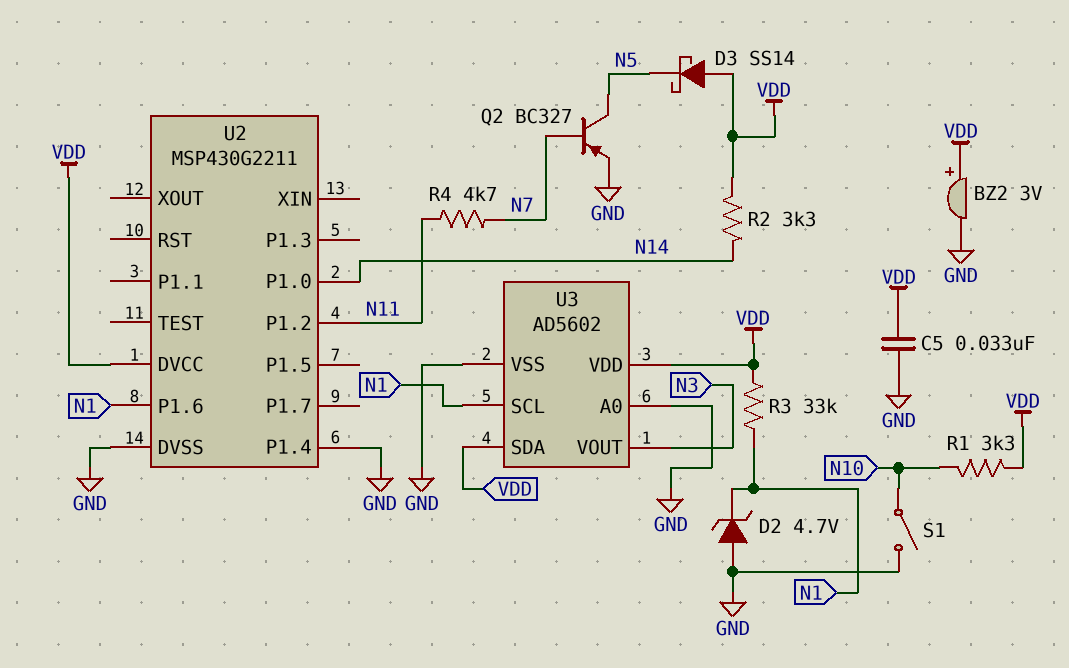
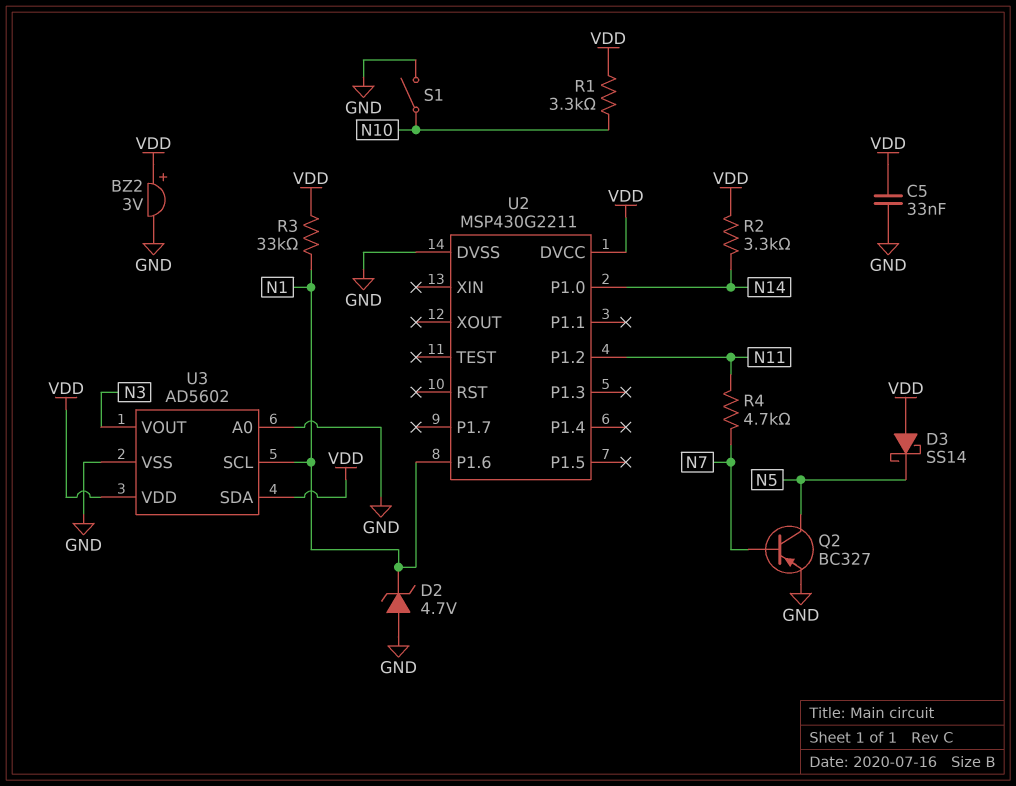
U2 pin P1.4: GND -> none

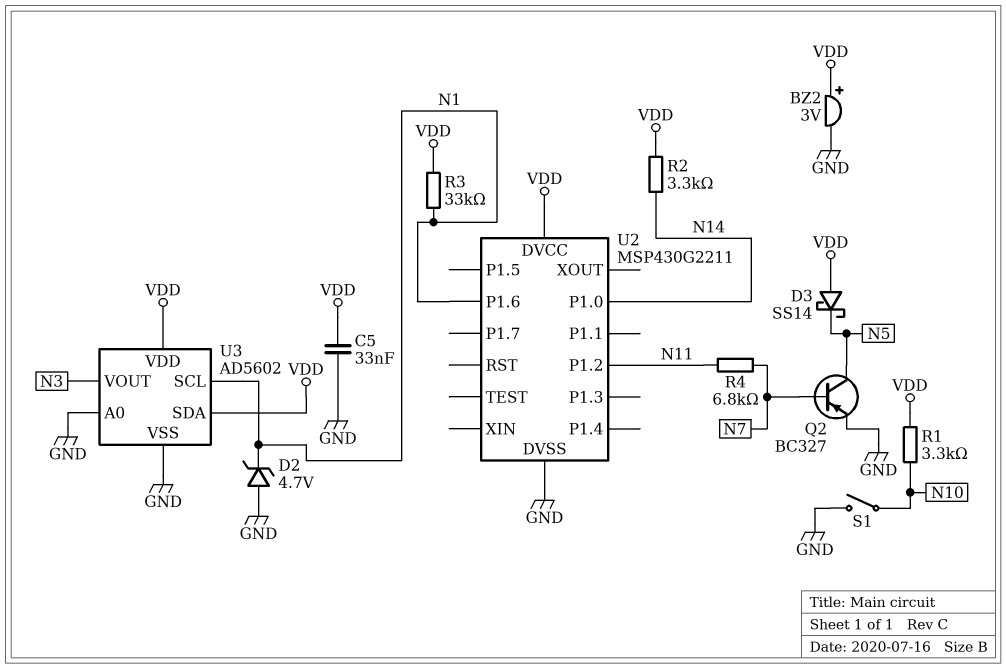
R4: 4.7k (N7, N11) -> 6.8k (N7, N11)

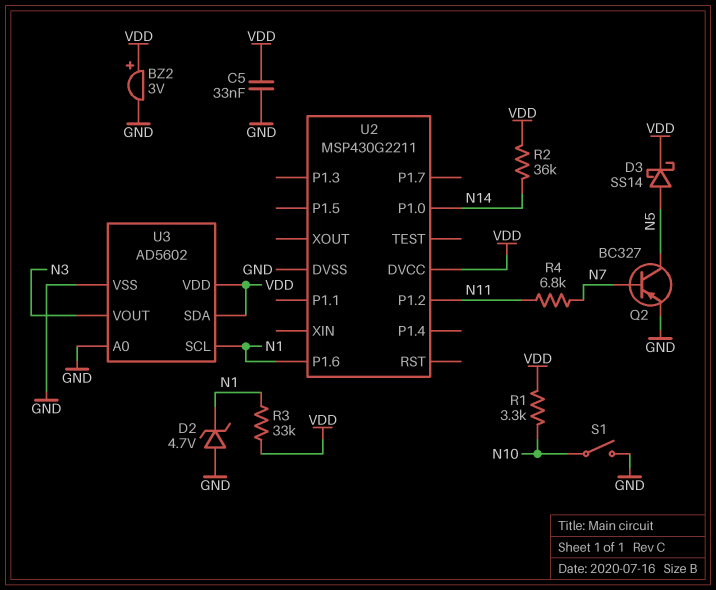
D3: schottky SS14 (A VDD, K N5) -> schottky SS14 (A N5, K VDD)
R2: 3.3k (N14, VDD) -> 36k (N14, VDD)

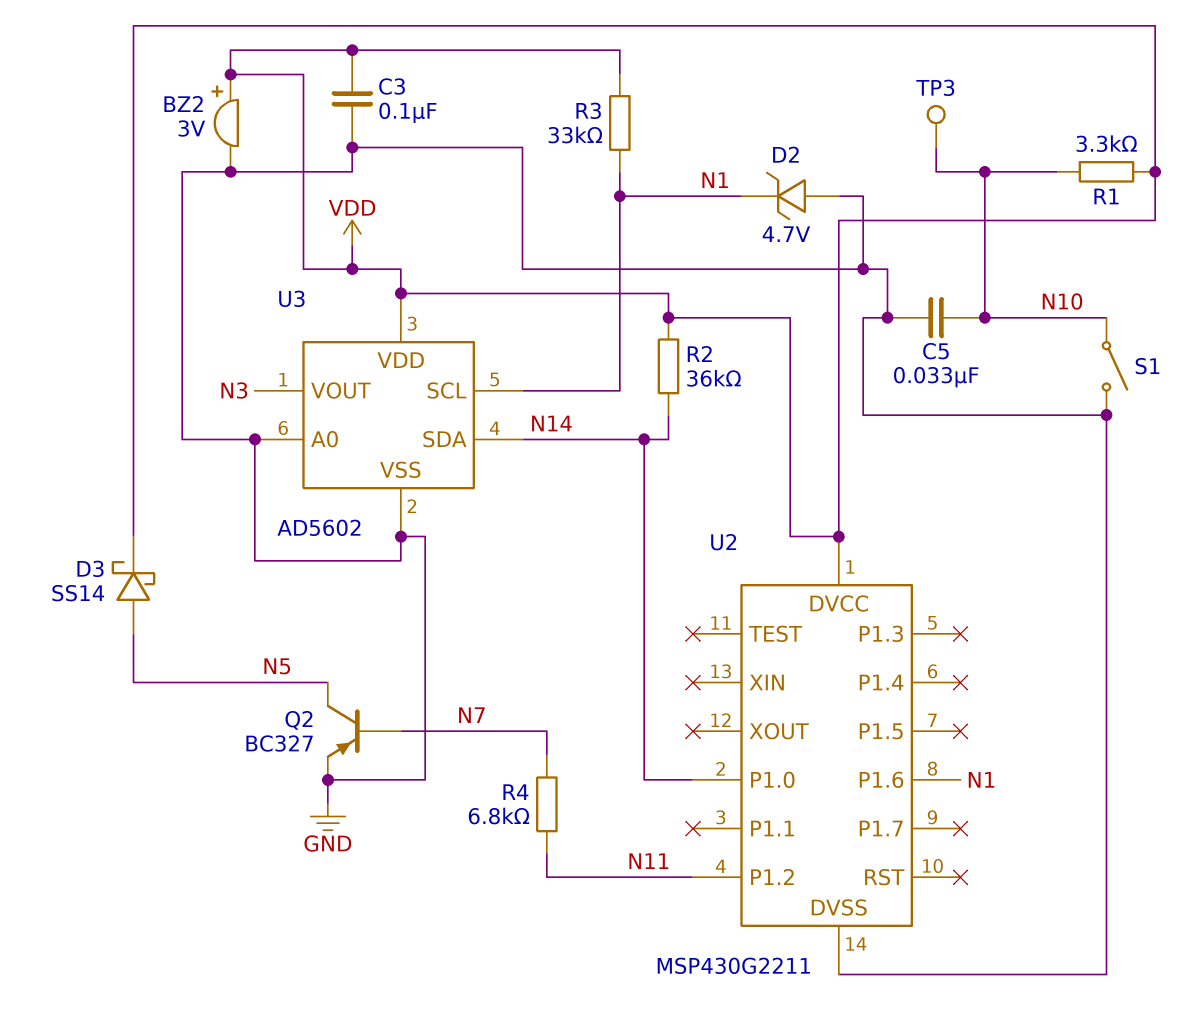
C3: none -> 100nF (GND, VDD)
C5: 33nF (GND, VDD) -> 33nF (GND, N10)
TP3: none -> test point (N10)
U3 pin SDA: VDD -> N14

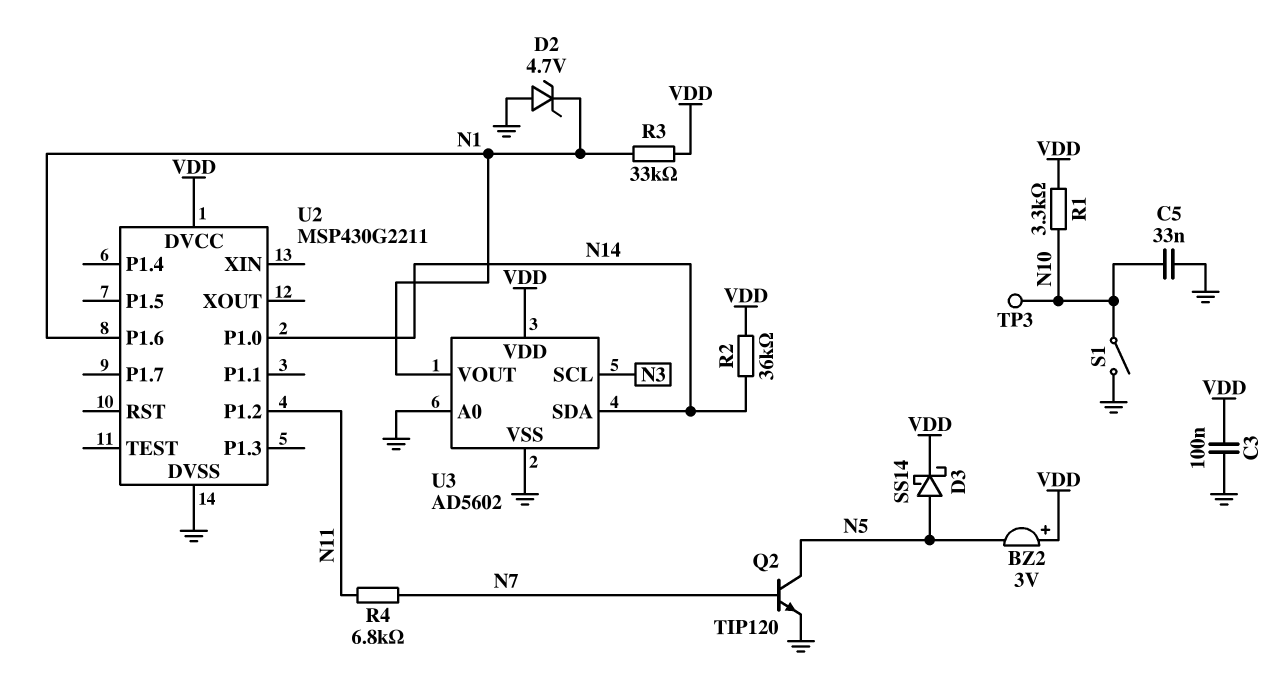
BZ2: buzzer 3V (plus VDD, minus GND) -> buzzer 3V (plus VDD, minus N5)
Q2: PNP BC327 (B N7, C N5, E GND) -> NPN TIP120 (B N7, C N5, E GND)
U3 pin SCL: N1 -> N3
U3 pin VOUT: N3 -> N1

